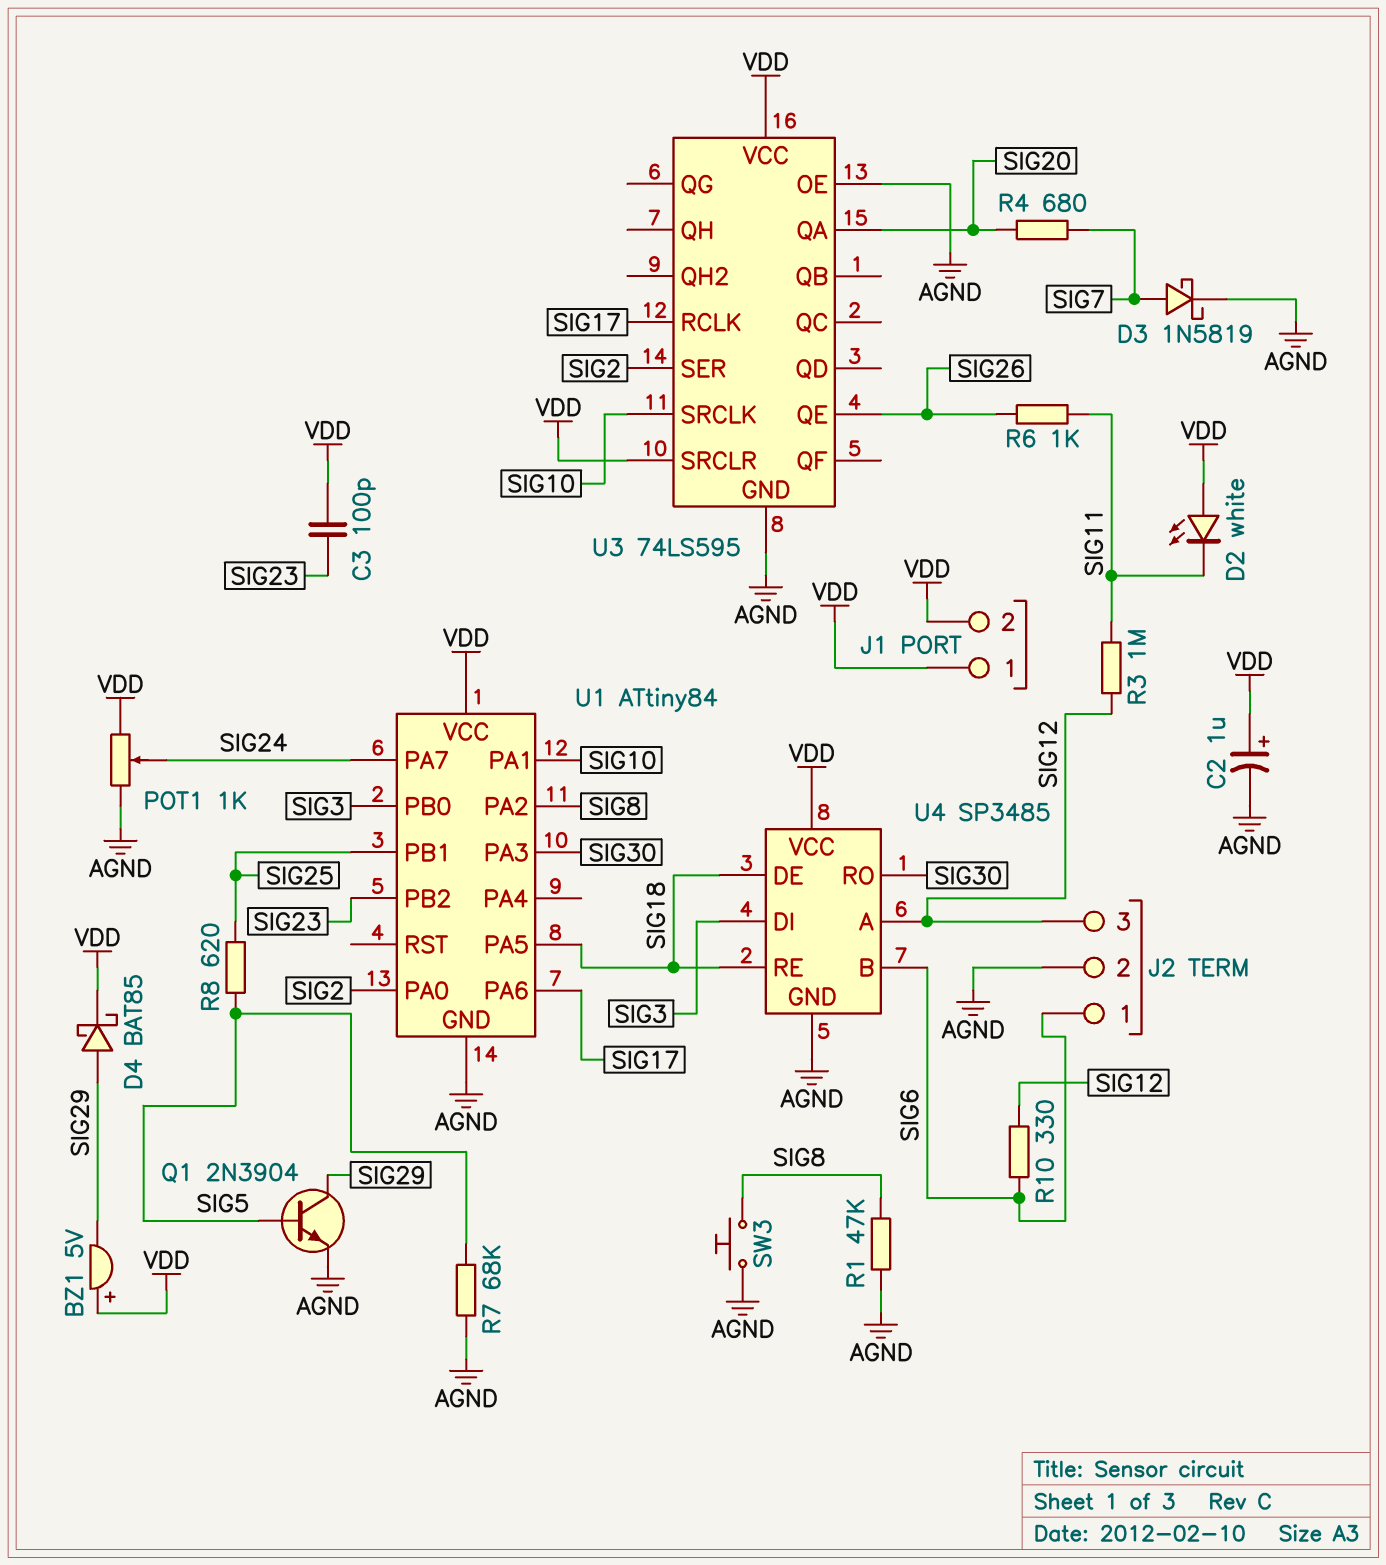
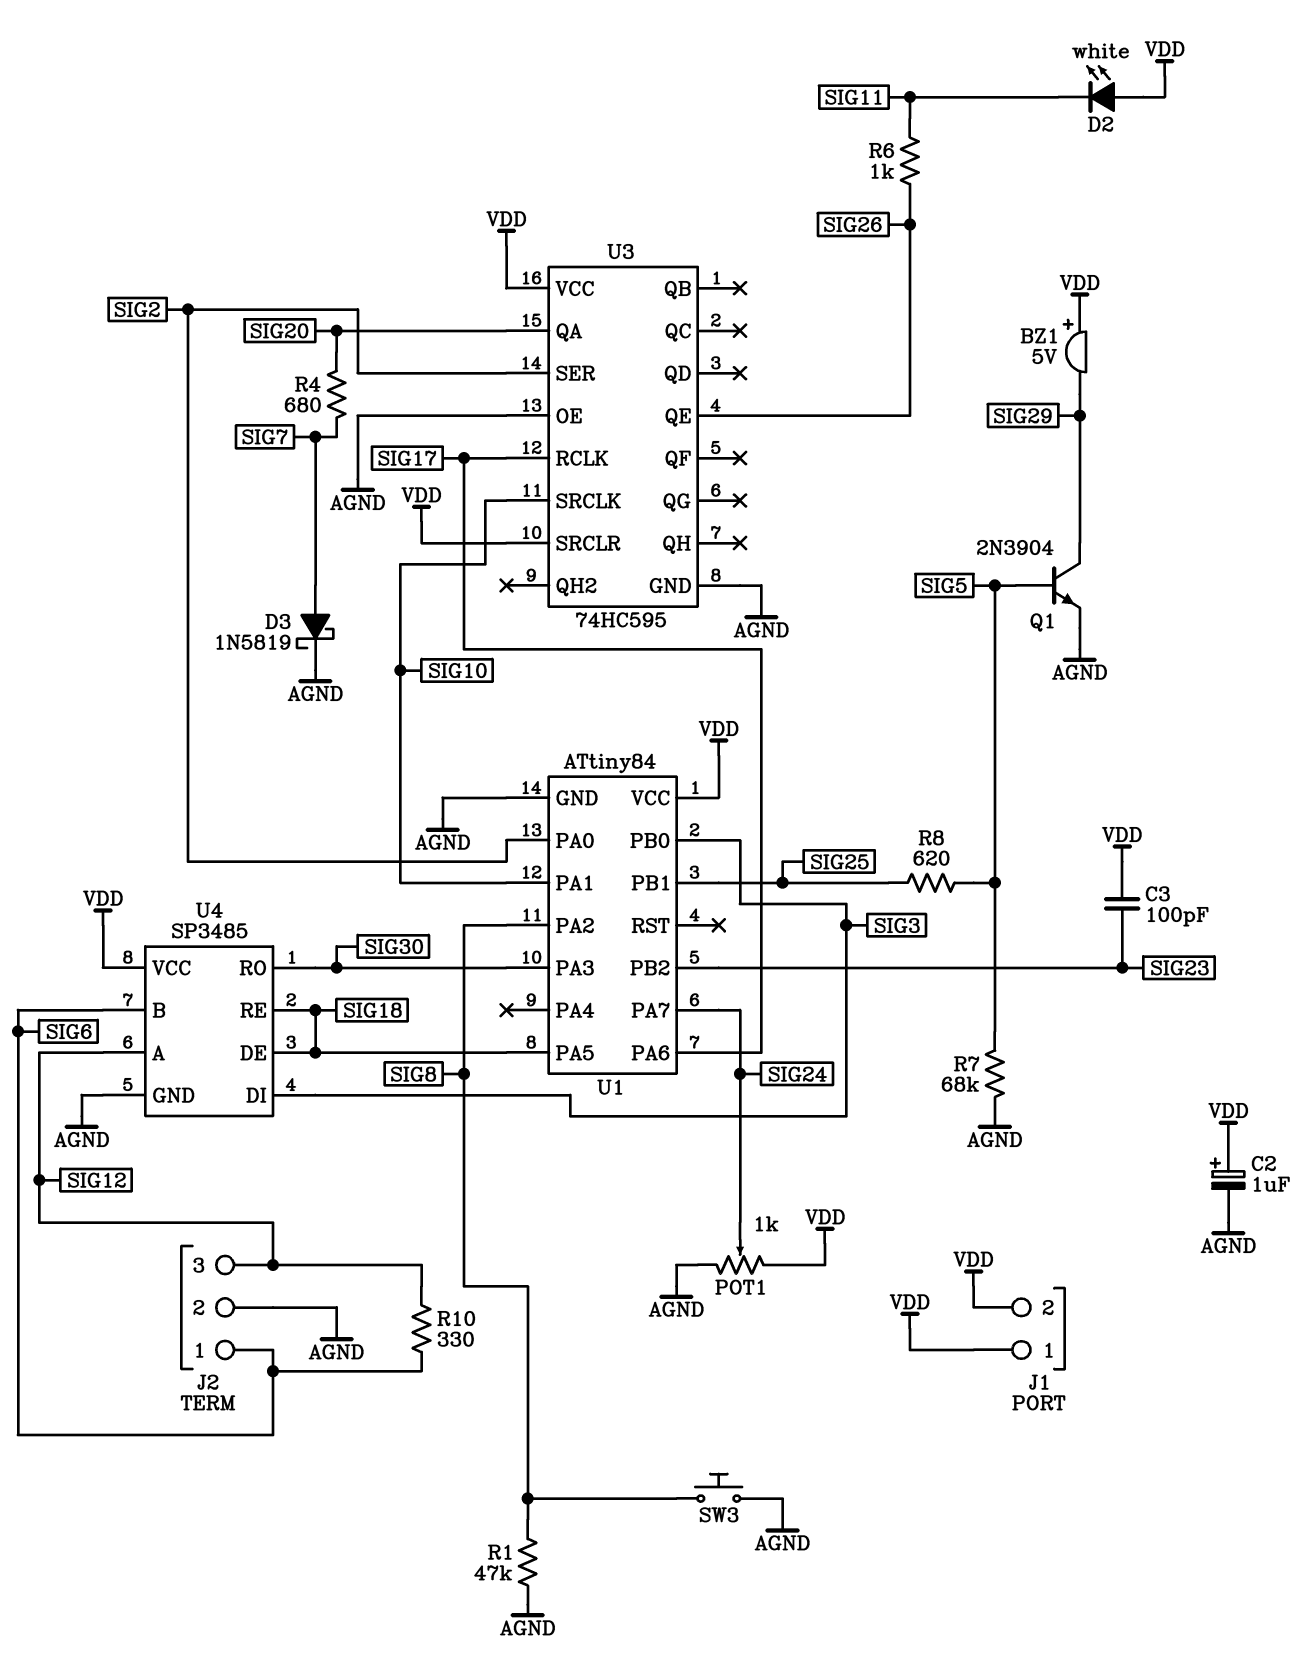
D4: schottky BAT85 (A SIG29, K VDD) -> none
R3: 1M (SIG11, SIG12) -> none
U3: 74LS595 -> 74HC595

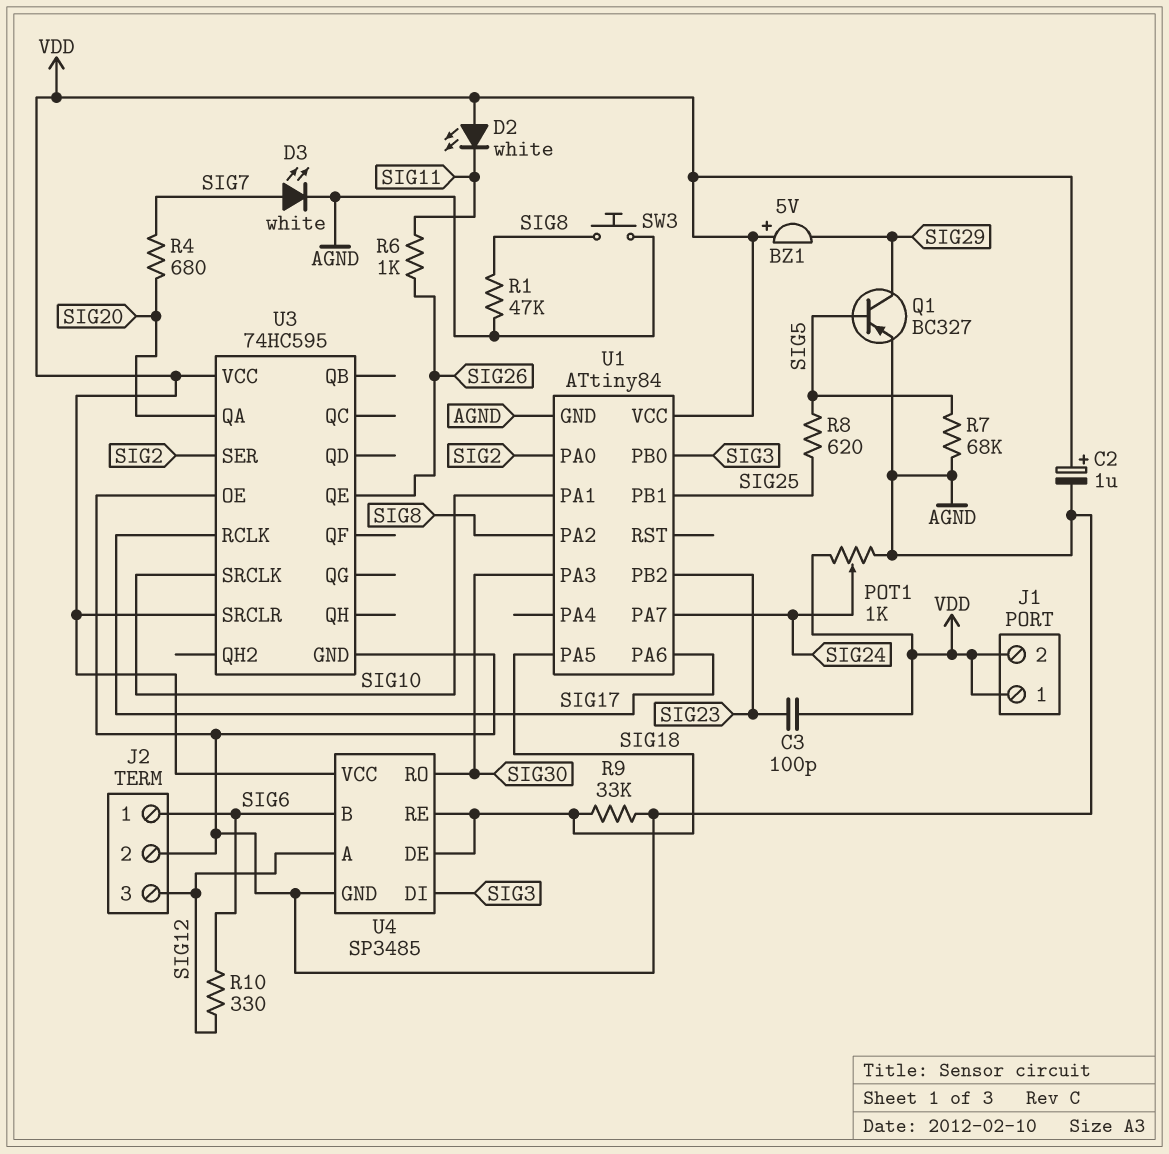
D3: schottky 1N5819 (A SIG7, K AGND) -> LED white (A SIG7, K AGND)
Q1: NPN 2N3904 (B SIG5, C SIG29, E AGND) -> PNP BC327 (B SIG5, C SIG29, E AGND)
R9: none -> 33k (AGND, SIG18)

